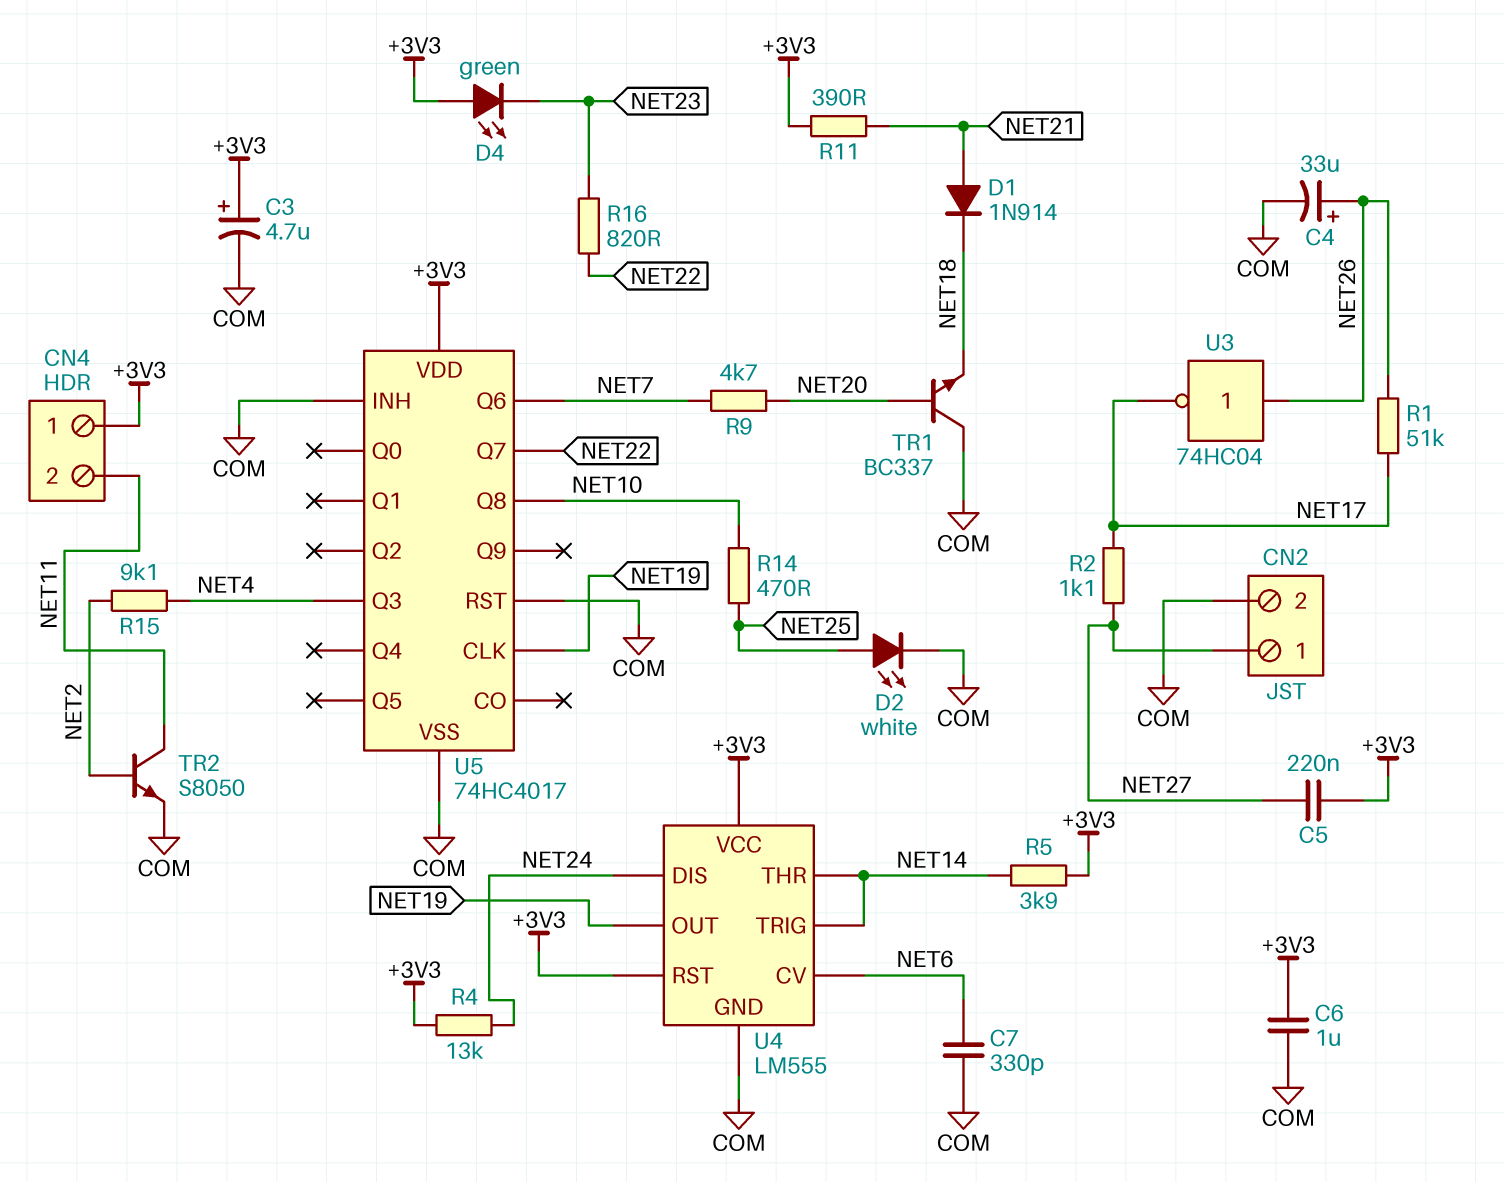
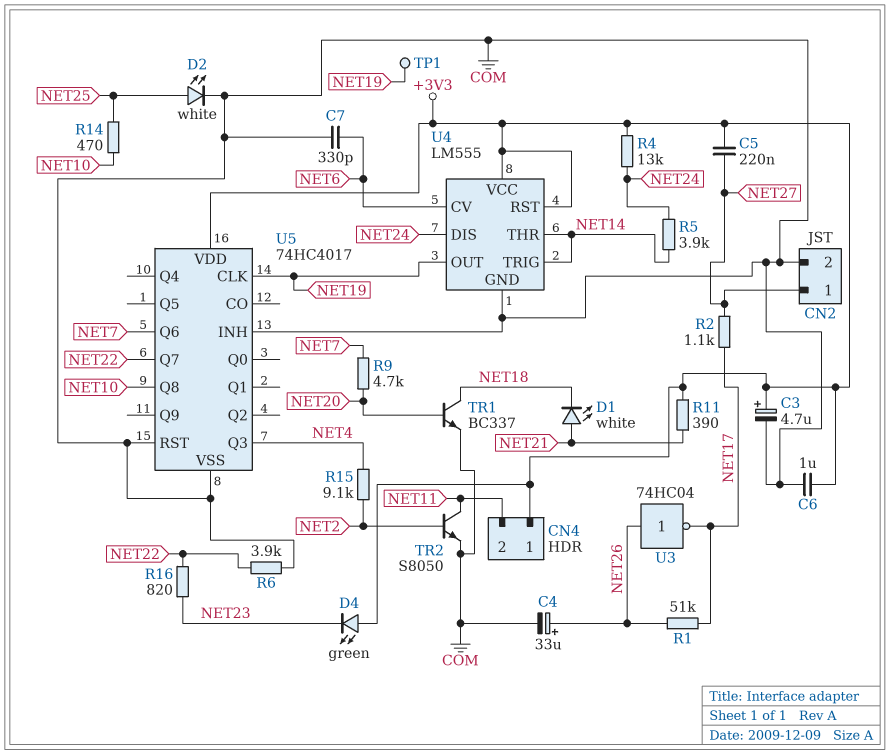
D1: diode 1N914 (A NET21, K NET18) -> LED white (A NET21, K NET18)
R5: 3.9k (+3V3, NET14) -> 3.9k (NET14, NET24)
R6: none -> 3.9k (COM, NET22)
TP1: none -> test point (NET19)
TR1: NPN BC337 (B NET20, C COM, E NET18) -> NPN BC337 (B NET20, C NET18, E COM)

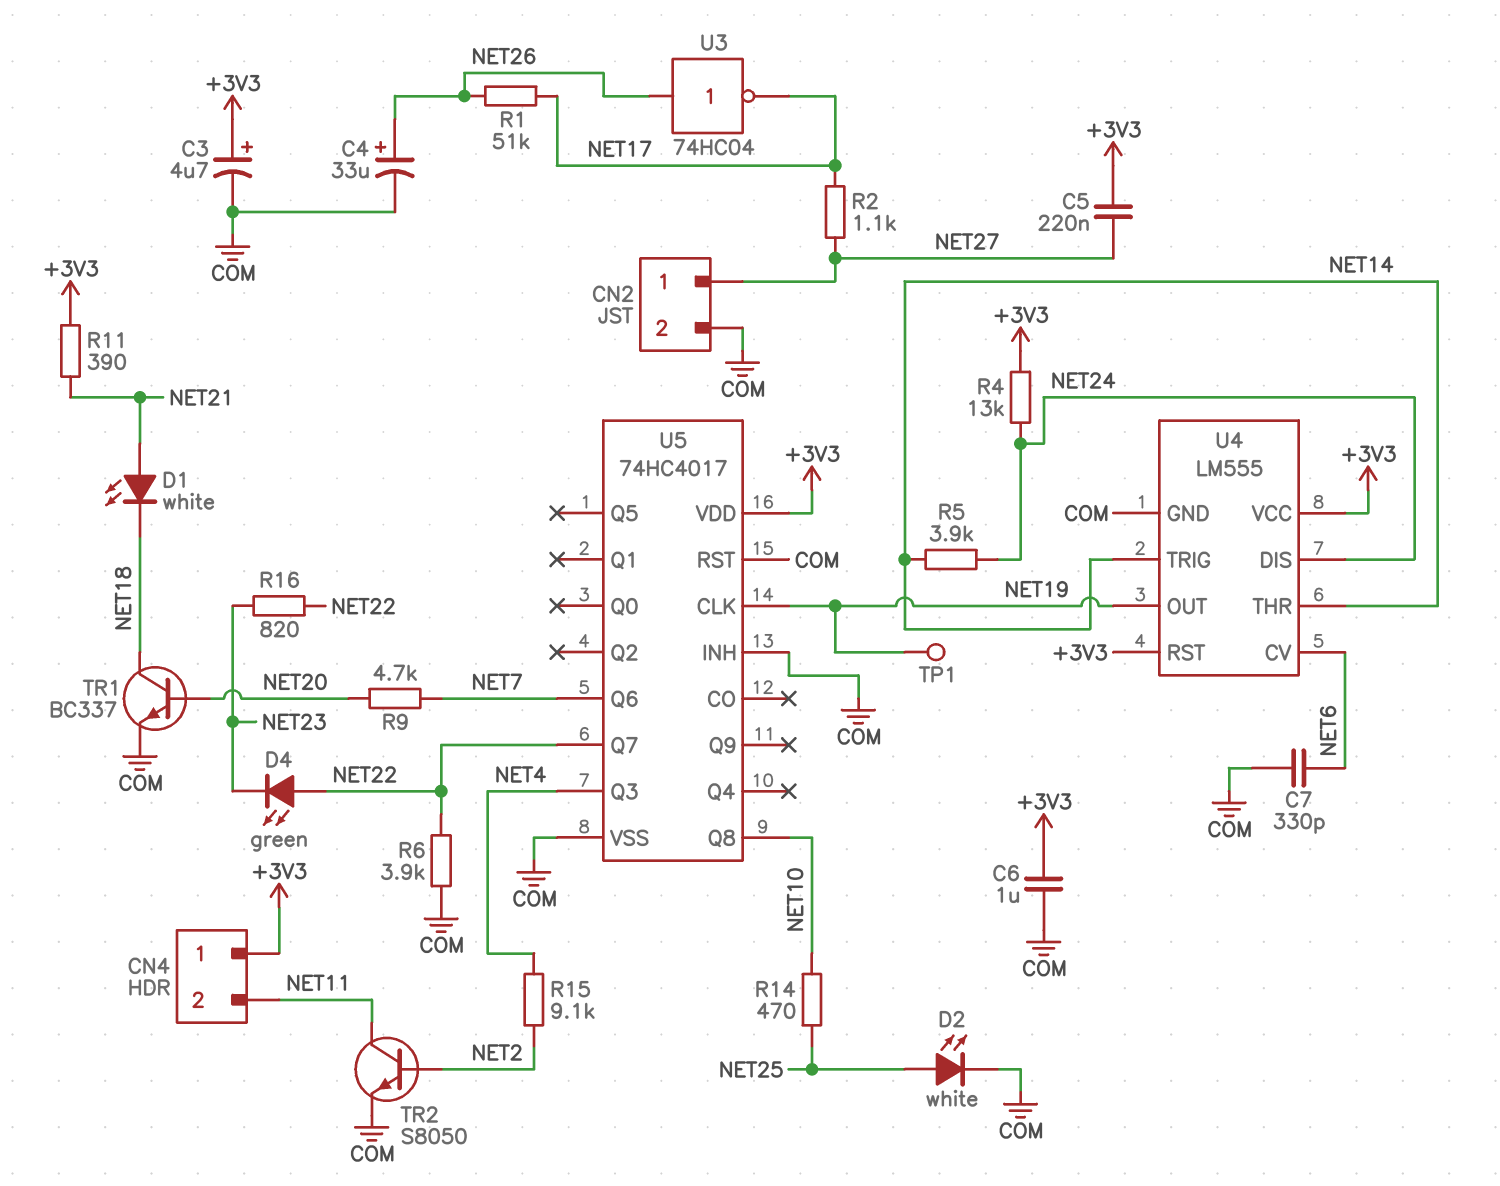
D4: LED green (A +3V3, K NET23) -> LED green (A NET22, K NET23)

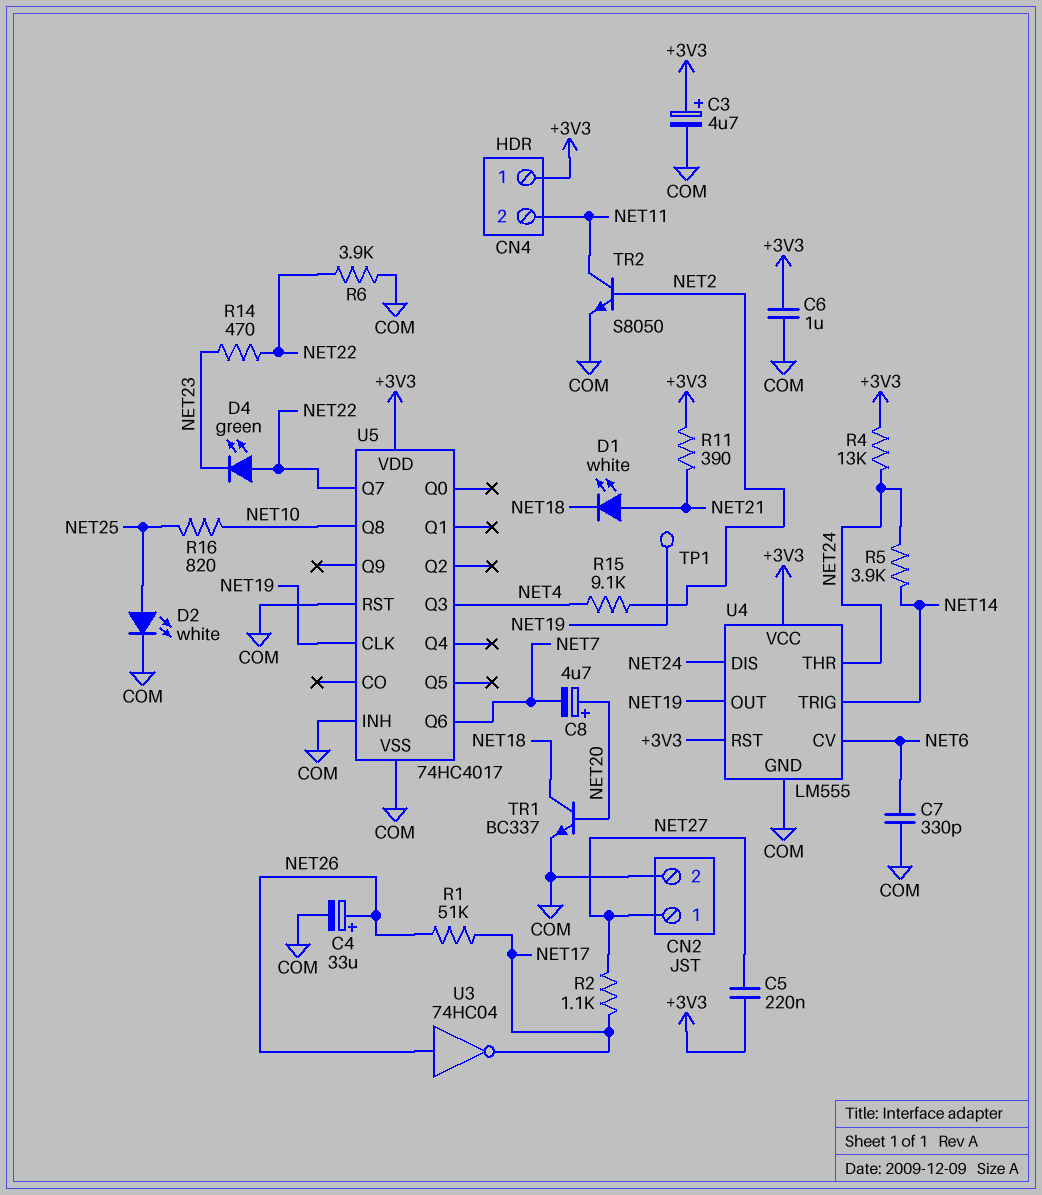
C8: none -> 4.7uF (plus NET20, minus NET7)
R9: 4.7k (NET7, NET20) -> none
R14: 470 (NET10, NET25) -> 470 (NET22, NET23)
R16: 820 (NET22, NET23) -> 820 (NET10, NET25)
U4 pin THR: NET14 -> NET24

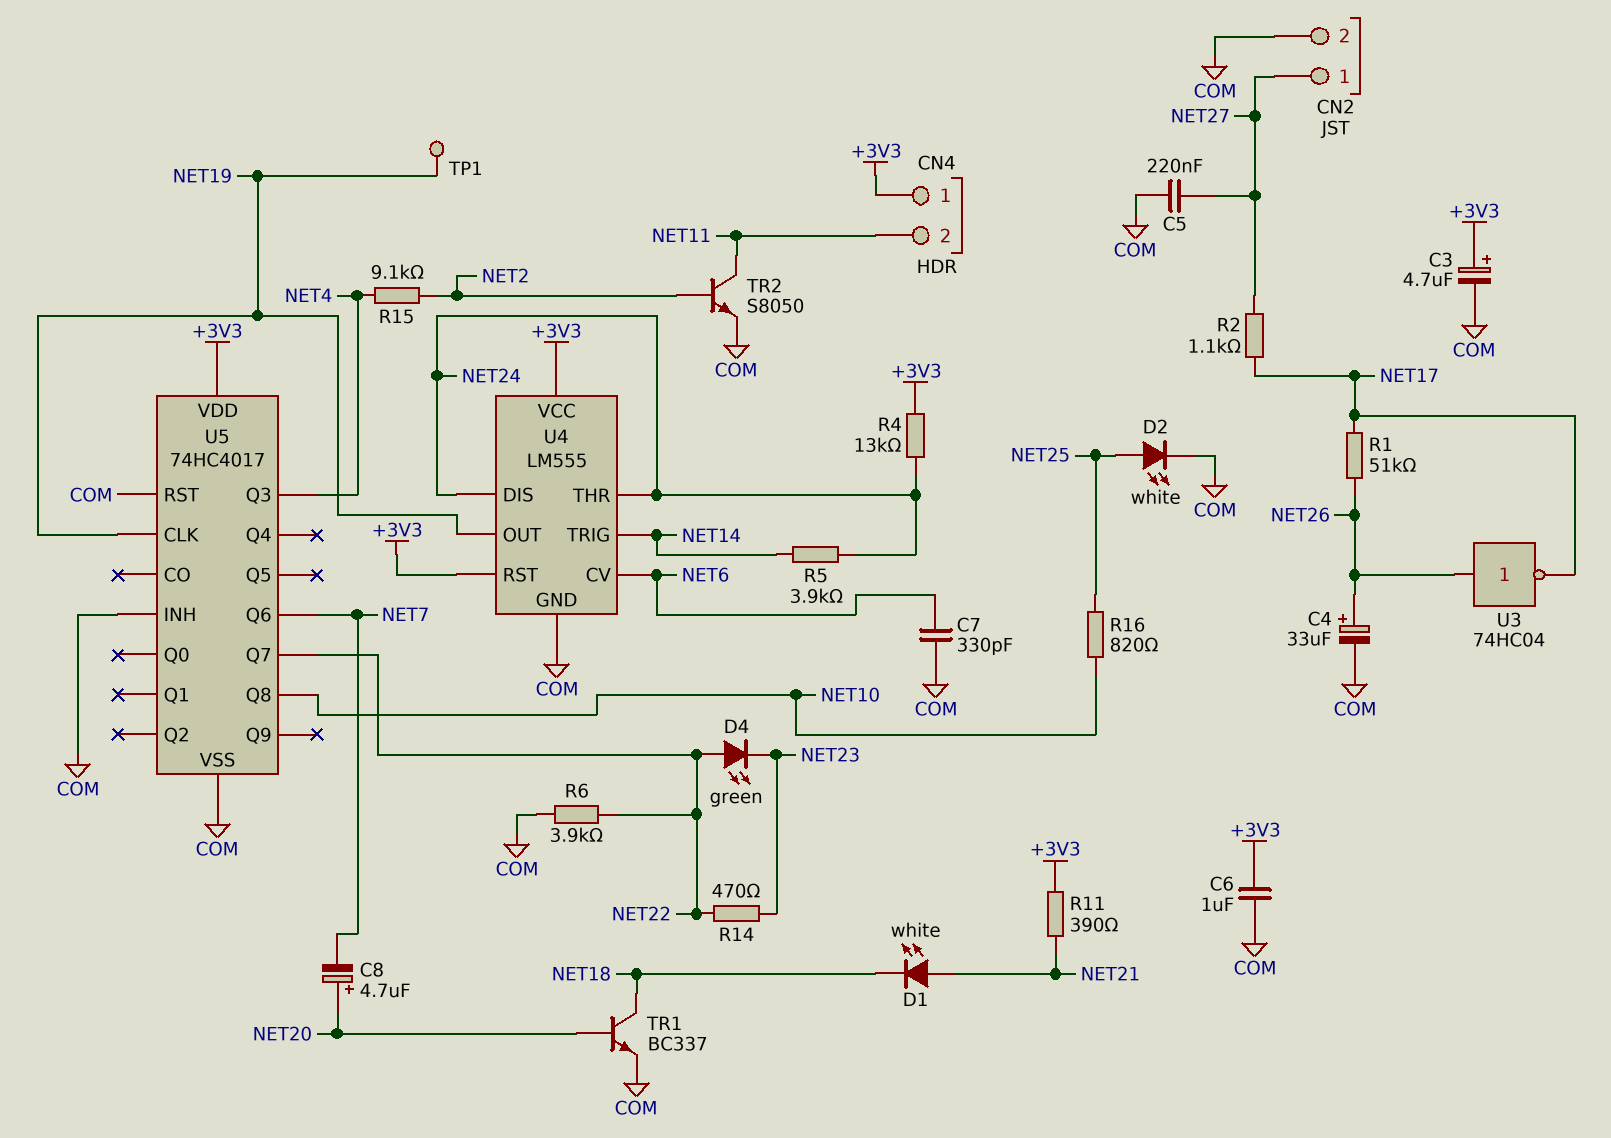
C5: 220nF (+3V3, NET27) -> 220nF (COM, NET27)

